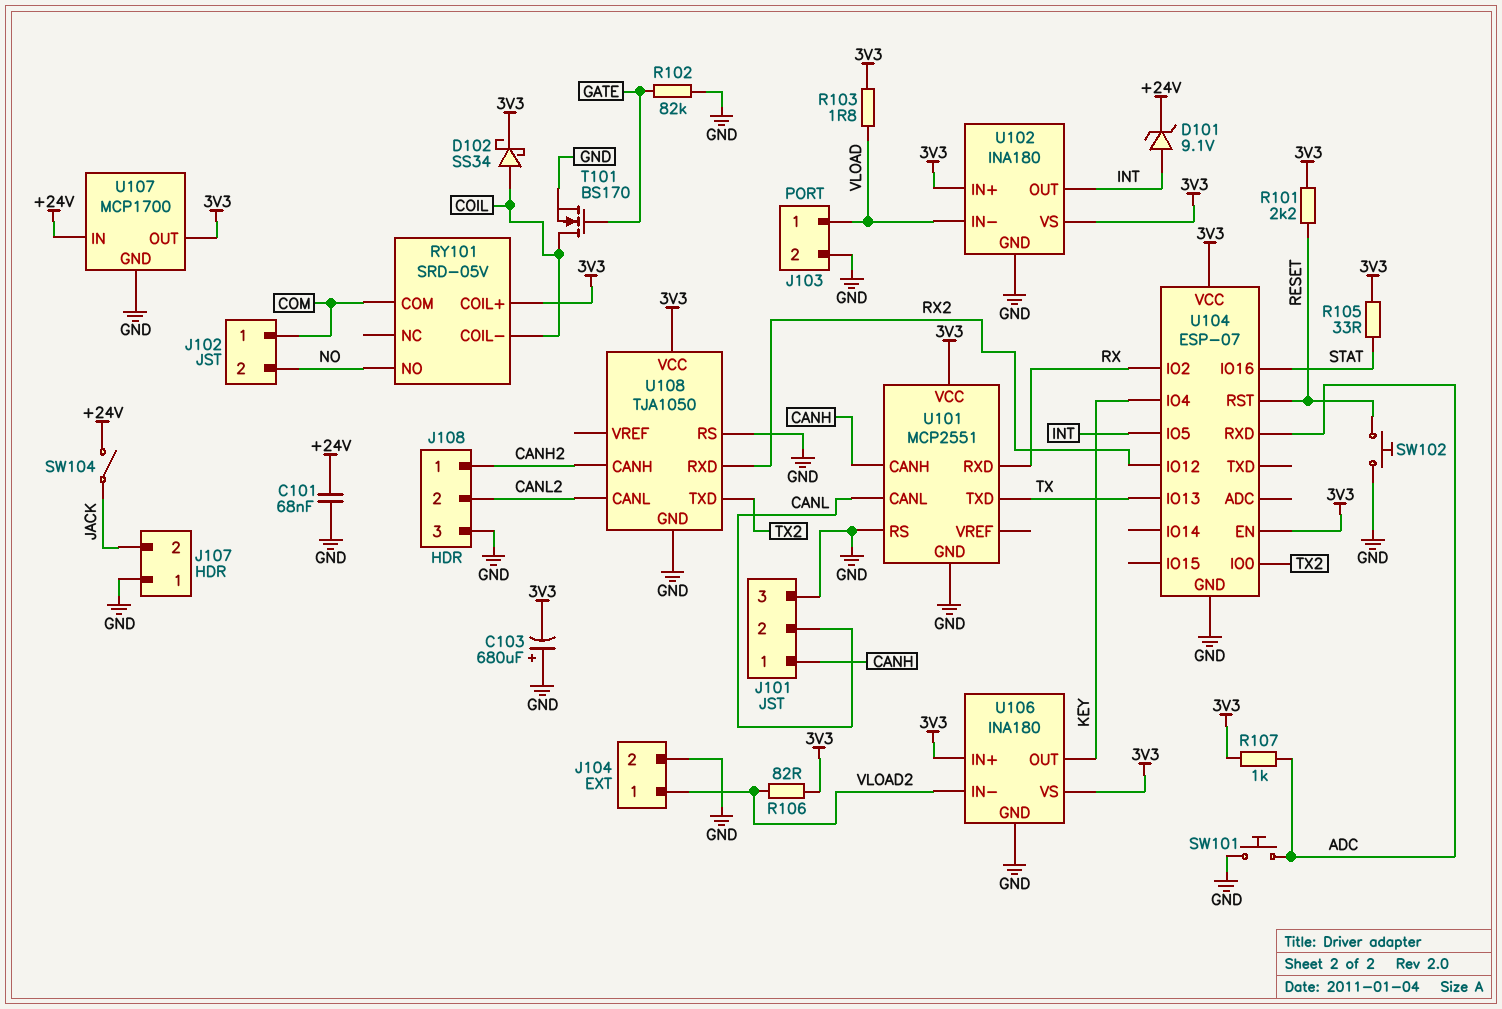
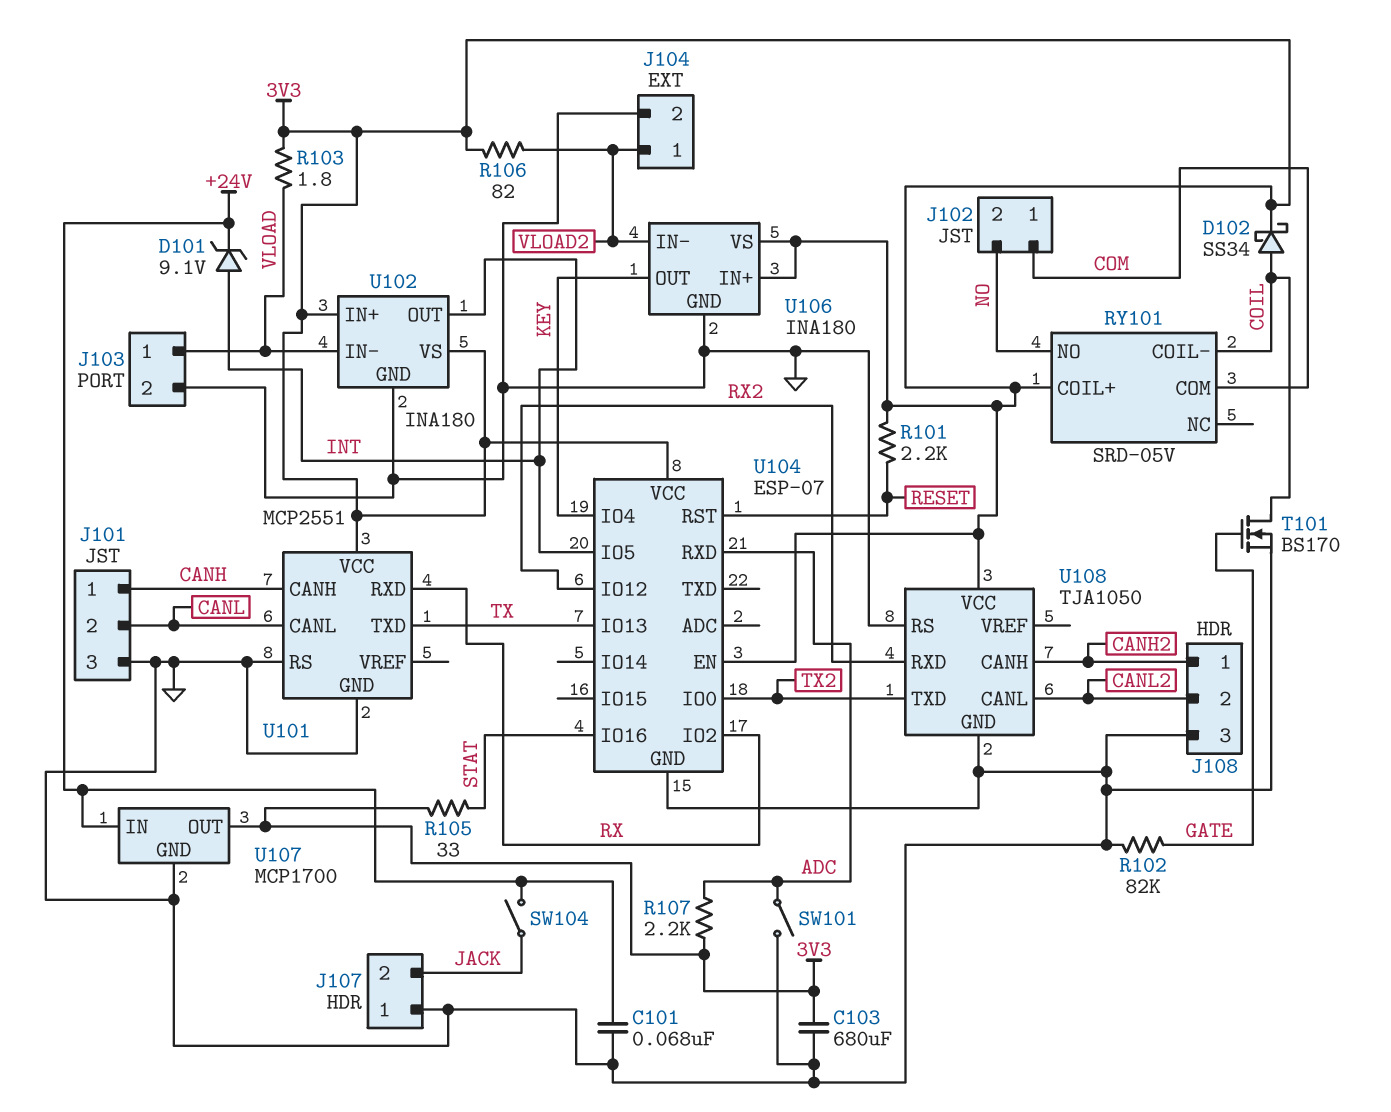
C103: 680uF (plus GND, minus 3V3) -> 680uF (3V3, GND)
R107: 1k (3V3, ADC) -> 2.2k (3V3, ADC)
SW101: button (ADC, GND) -> switch (ADC, GND)
SW102: button (GND, RESET) -> none

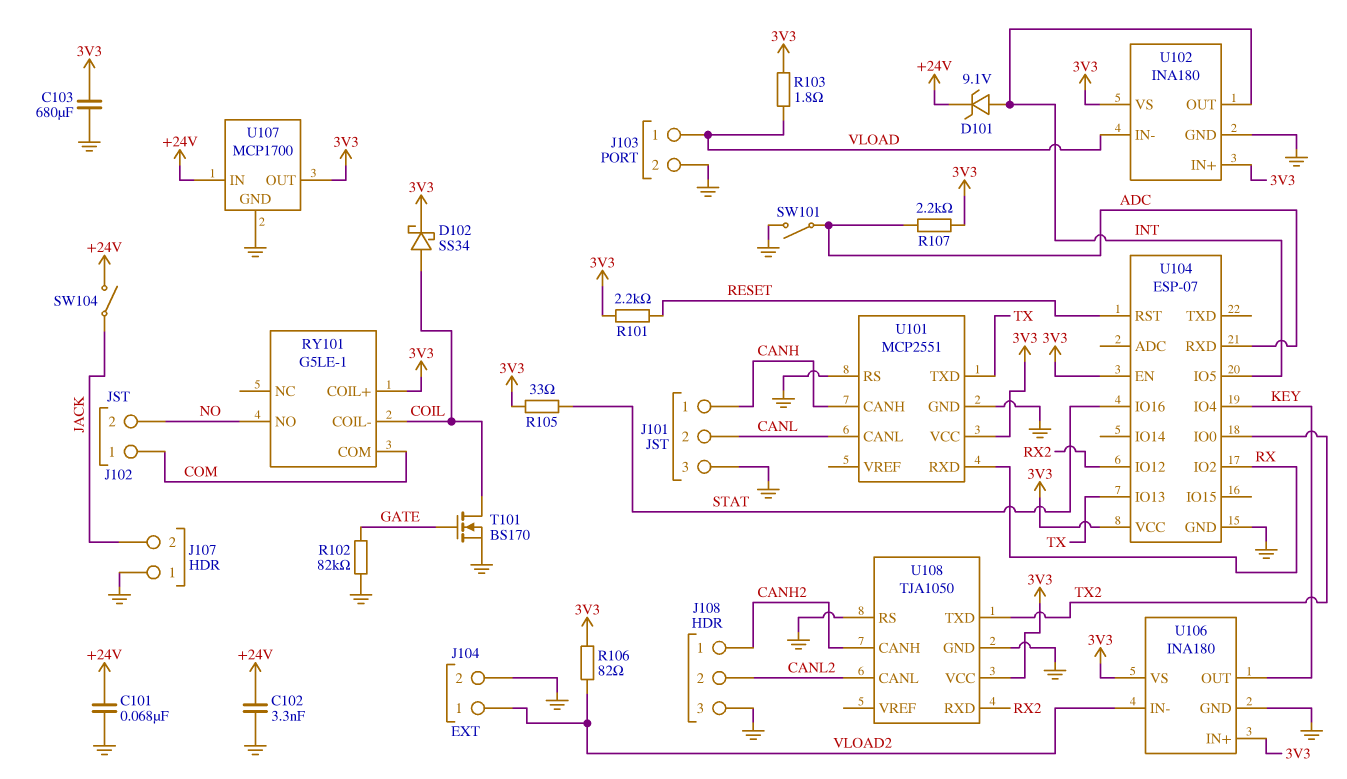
C102: none -> 3.3nF (+24V, GND)
RY101: SRD-05V -> G5LE-1

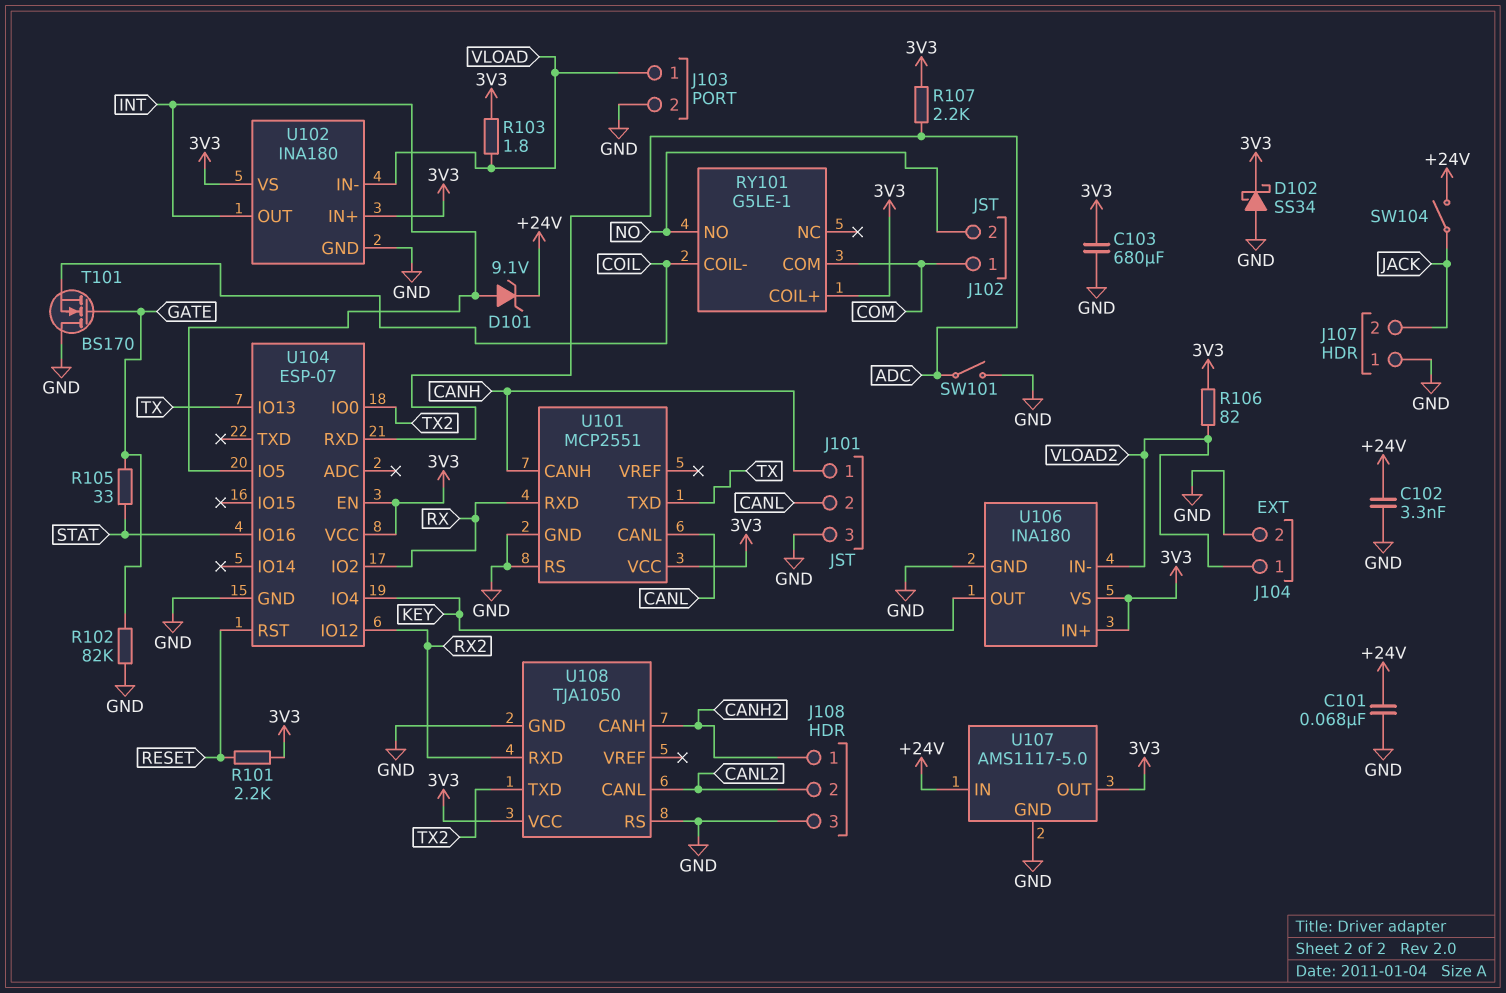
D102: schottky SS34 (A COIL, K 3V3) -> schottky SS34 (A GND, K 3V3)
R105: 33 (3V3, STAT) -> 33 (GATE, STAT)
T101: NMOS BS170 (G GATE, D COIL, S GND) -> NMOS BS170 (G GATE, D GND, S COIL)
U107: MCP1700 -> AMS1117-5.0

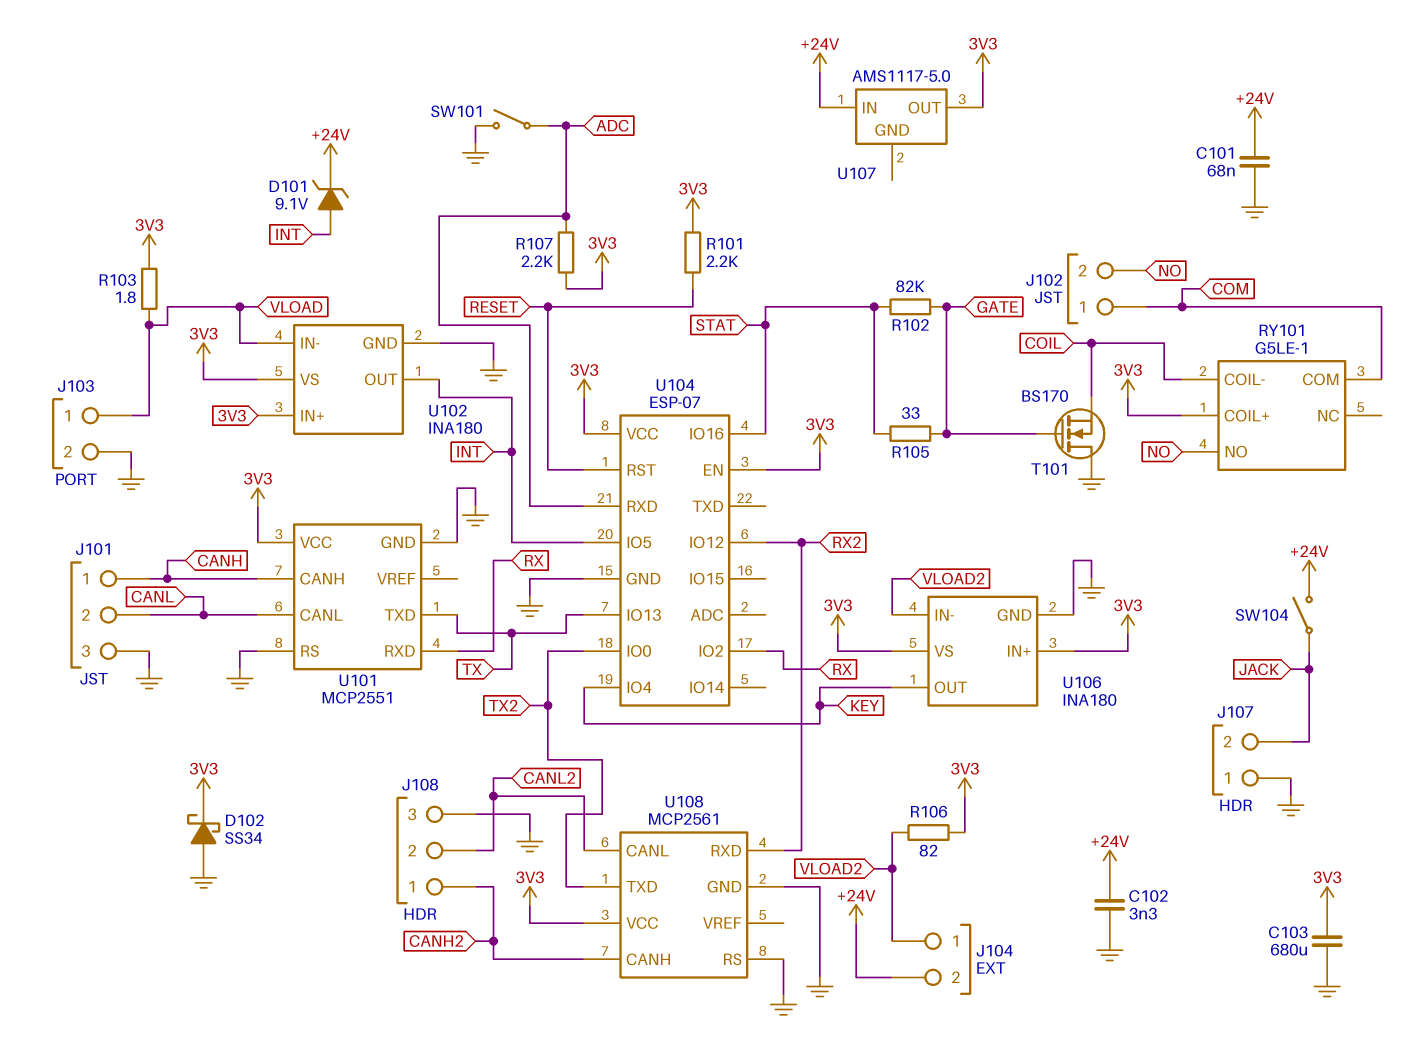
J104 pin 2: GND -> +24V
R102: 82k (GATE, GND) -> 82k (GATE, STAT)
U107 pin GND: GND -> none
U108: TJA1050 -> MCP2561

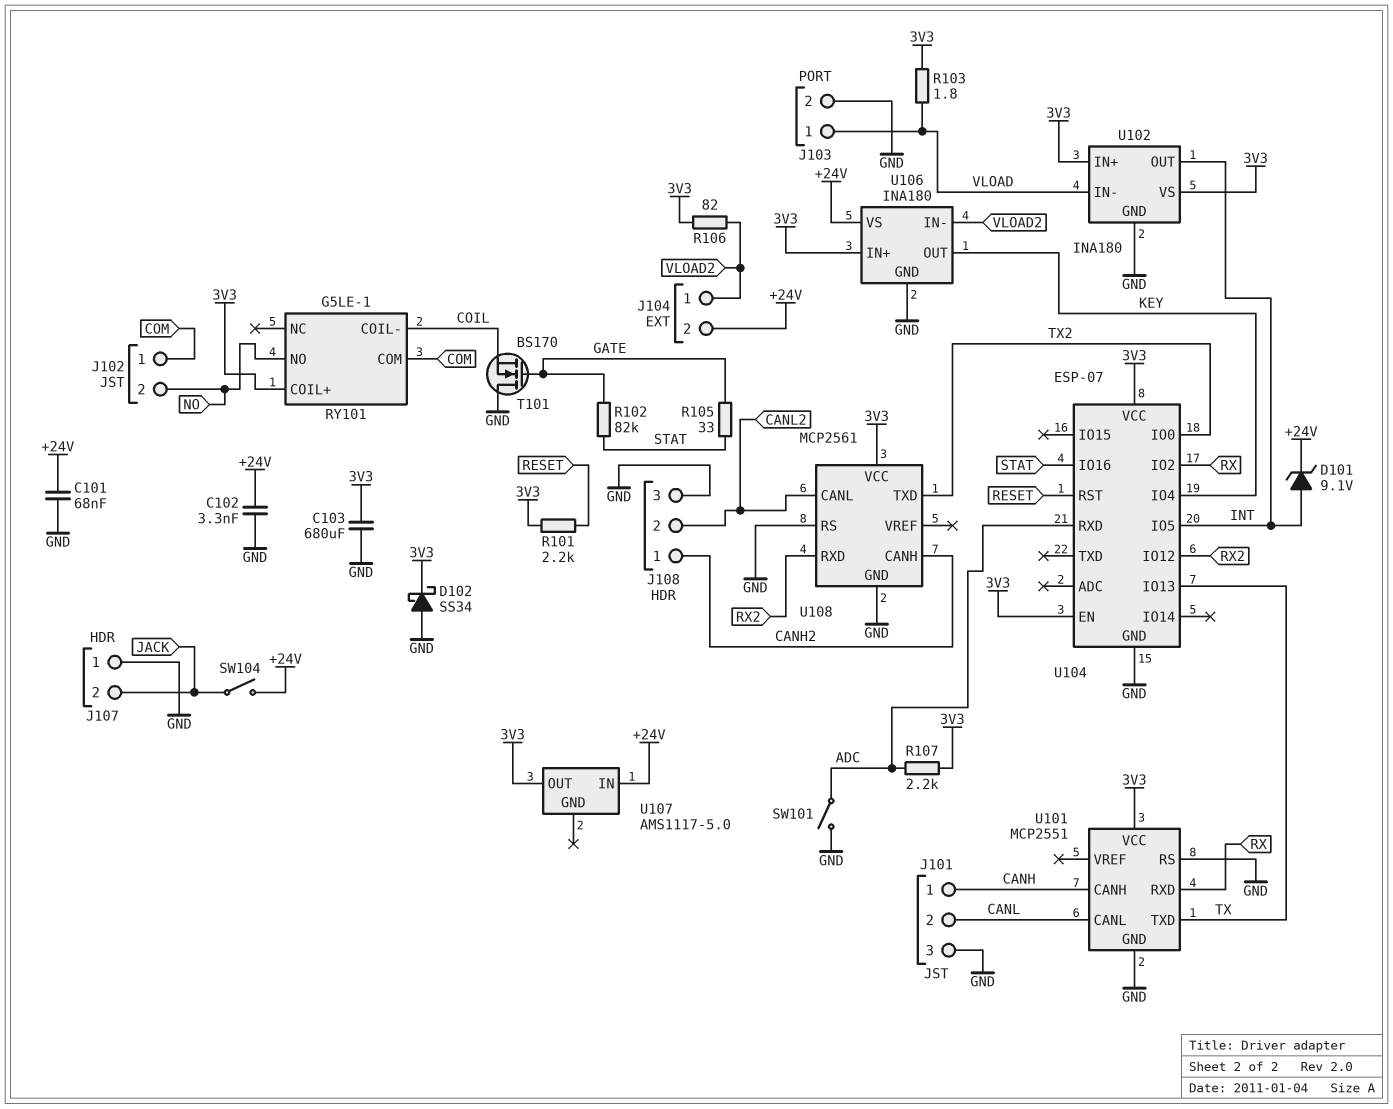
U106 pin VS: 3V3 -> +24V

